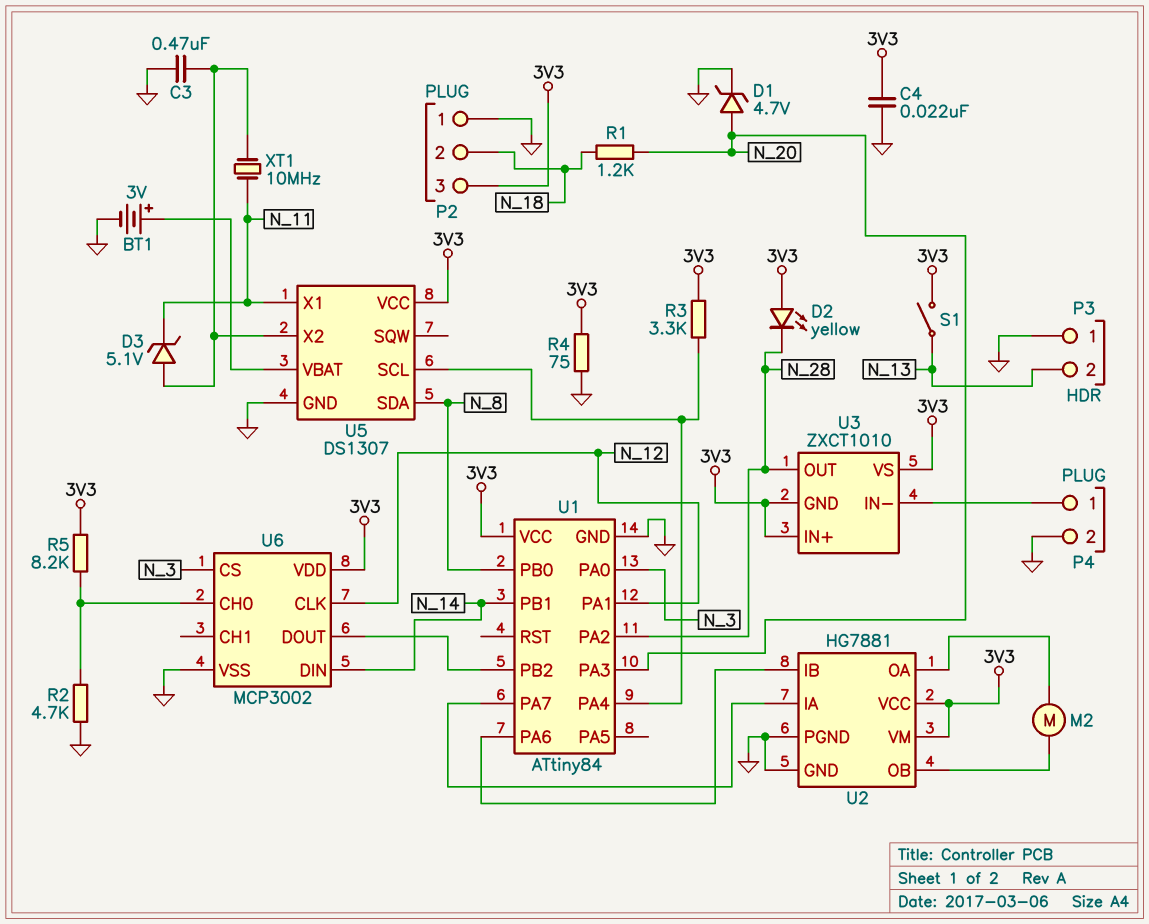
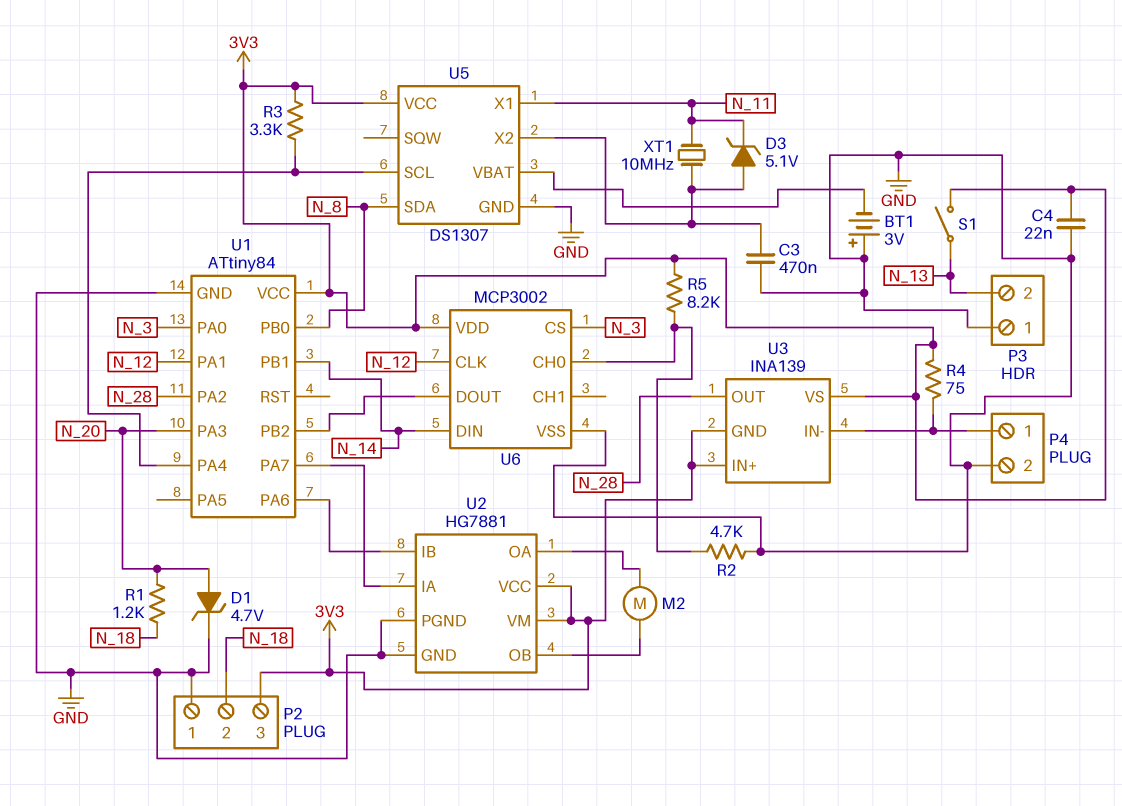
BT1: 3V (plus U5/VBAT, minus GND) -> 3V (plus GND, minus U5/VBAT)
D2: LED yellow (A 3V3, K N_28) -> none
R4: 75 (3V3, GND) -> 75 (3V3, P4/1)
U3: ZXCT1010 -> INA139

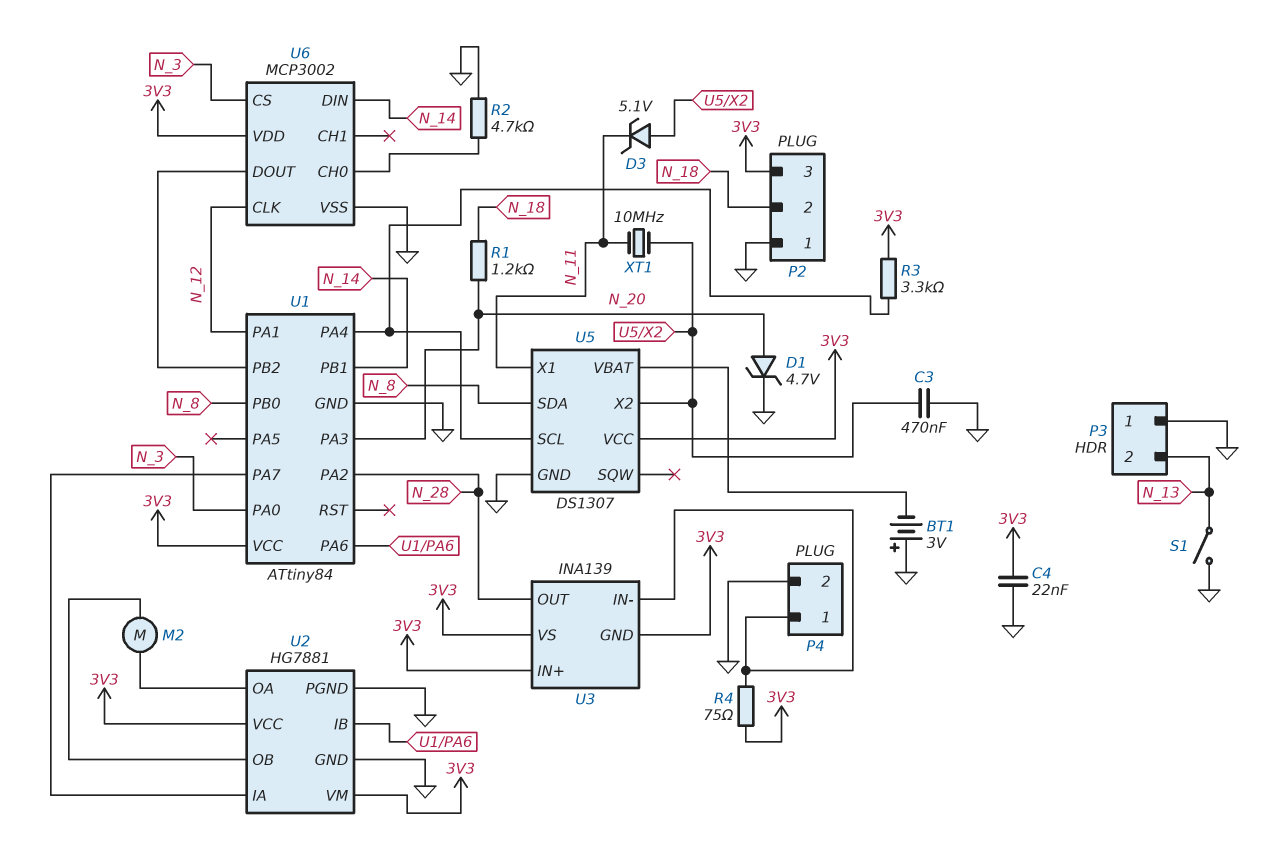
R5: 8.2k (3V3, U6/CH0) -> none
S1: switch (3V3, N_13) -> switch (GND, N_13)

